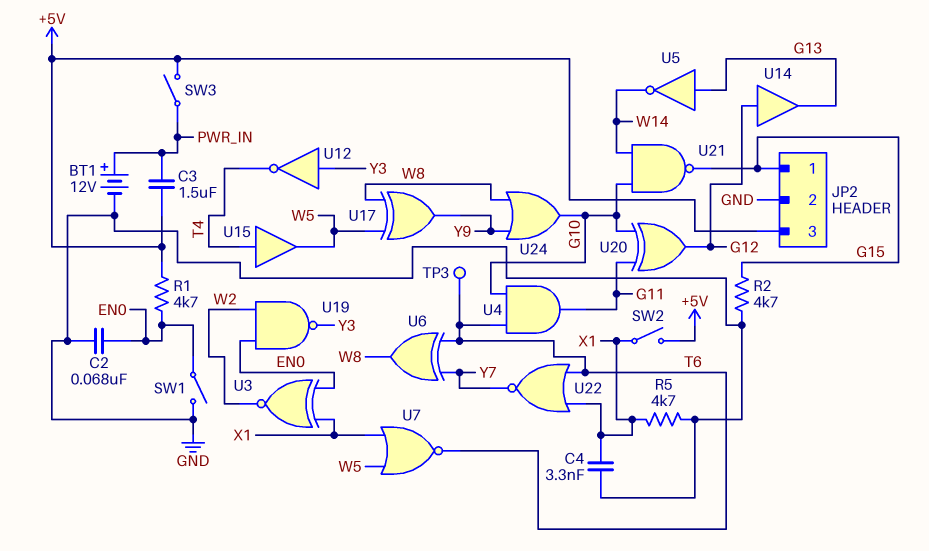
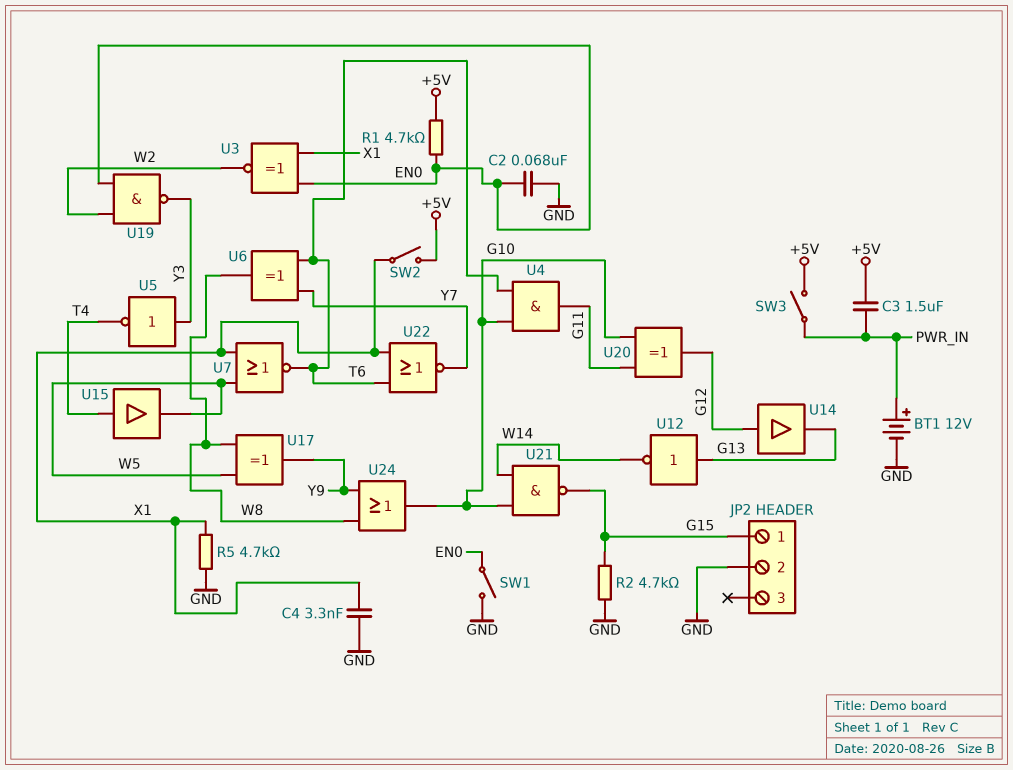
JP2 pin 3: +5V -> none
TP3: test point (T6) -> none
U5: NOT (in G13, out W14) -> NOT (in Y3, out T4)
U12: NOT (in Y3, out T4) -> NOT (in G13, out W14)

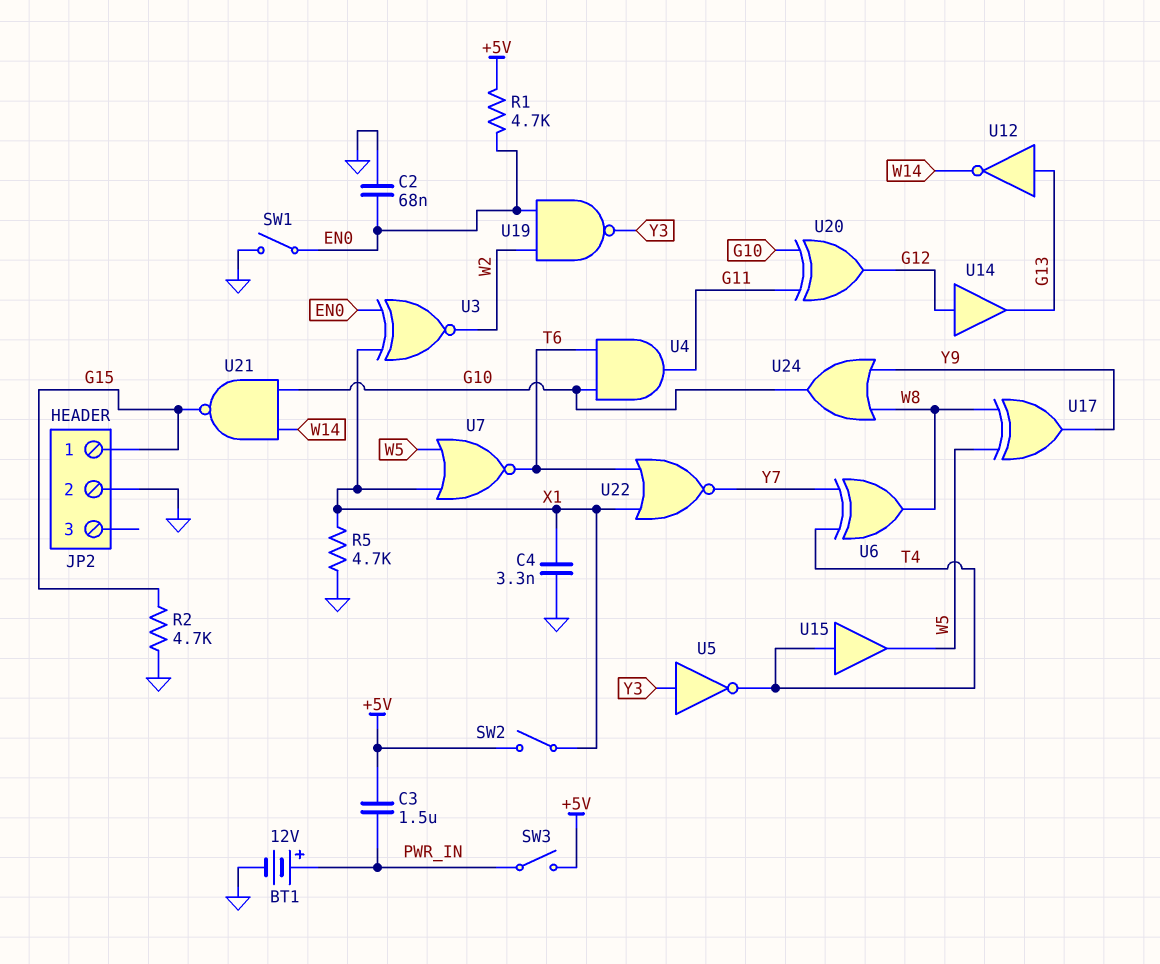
U6: XOR (in T6, in Y7, out W8) -> XOR (in T4, in Y7, out W8)

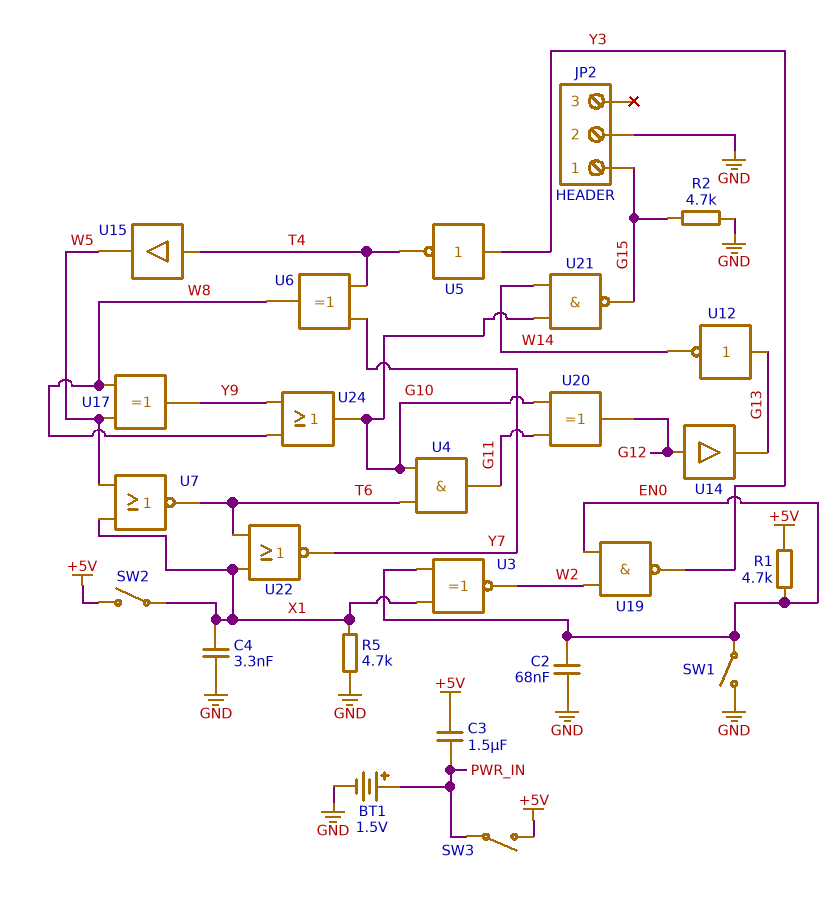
BT1: 12V (plus PWR_IN, minus GND) -> 1.5V (plus PWR_IN, minus GND)

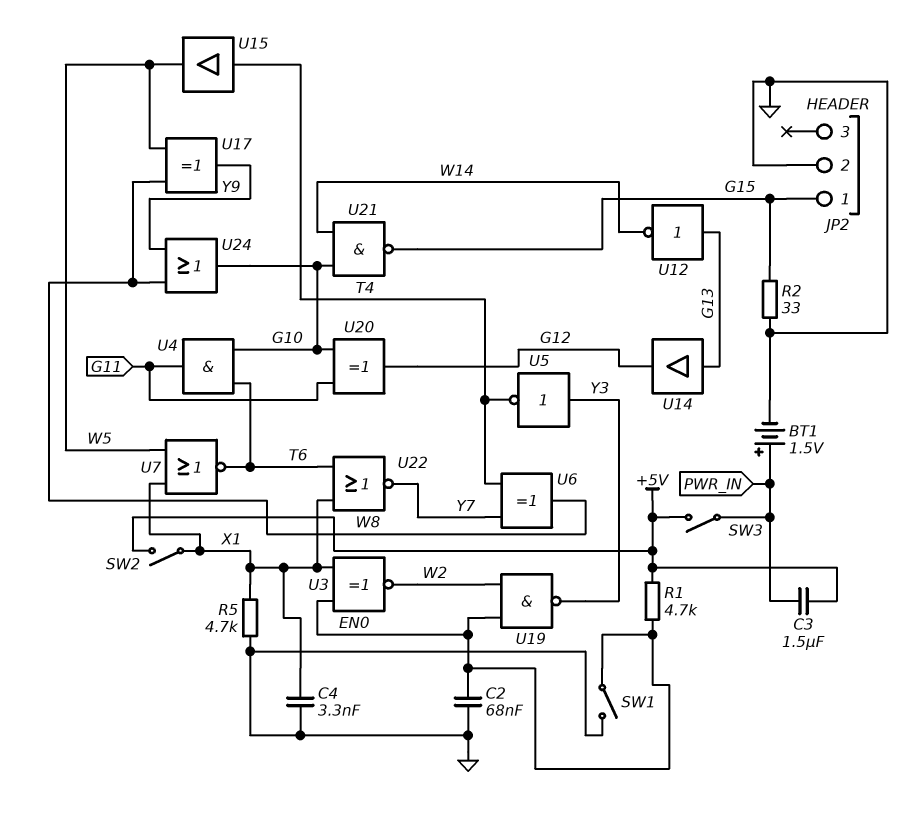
R2: 4.7k (G15, GND) -> 33 (G15, GND)
U14: buffer (in G12, out G13) -> buffer (in G13, out G12)

